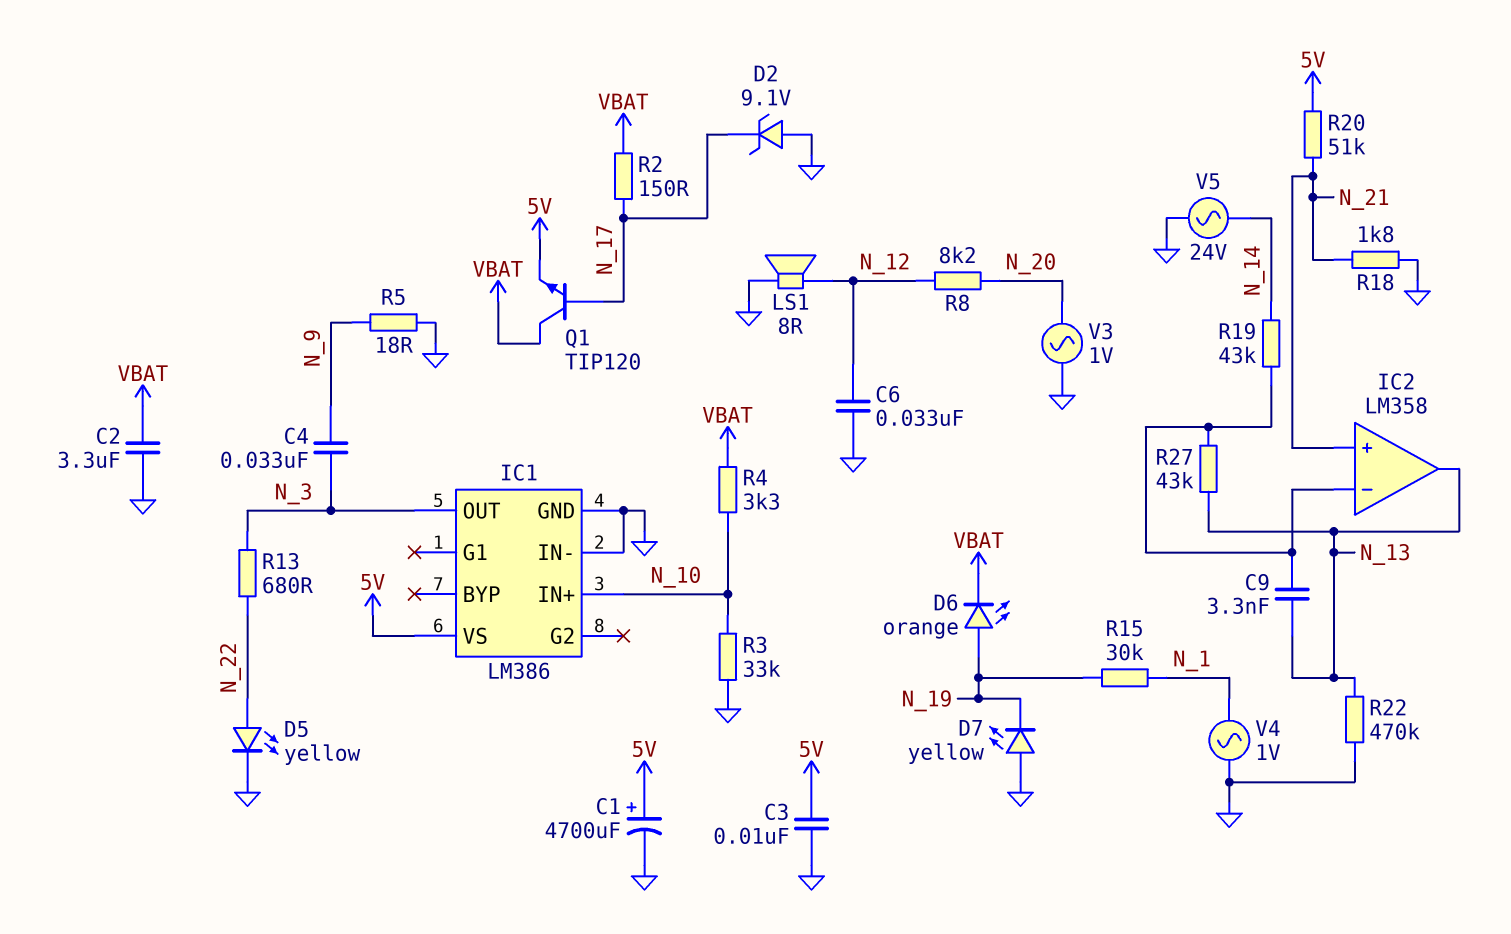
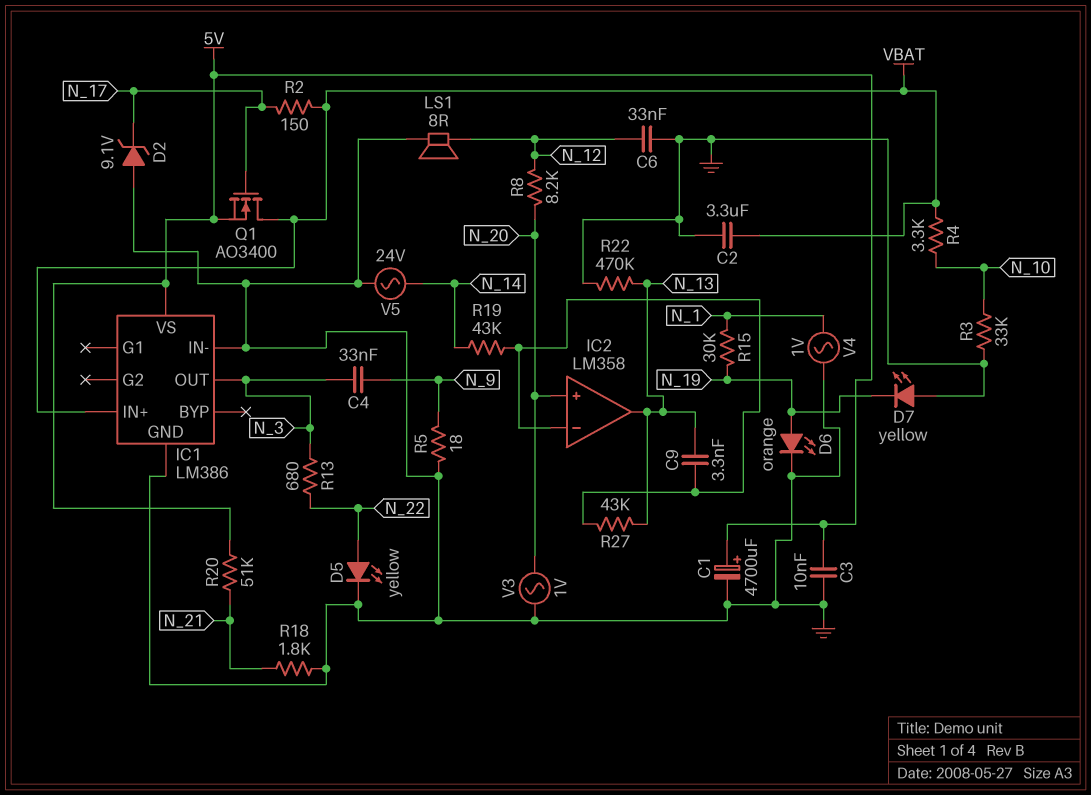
D6: LED orange (A N_19, K VBAT) -> LED orange (A N_19, K GND)
IC1 pin IN+: N_10 -> VBAT
IC2 pin in+: N_21 -> N_20
Q1: NPN TIP120 (B N_17, C VBAT, E 5V) -> NMOS AO3400 (G N_17, D VBAT, S 5V)

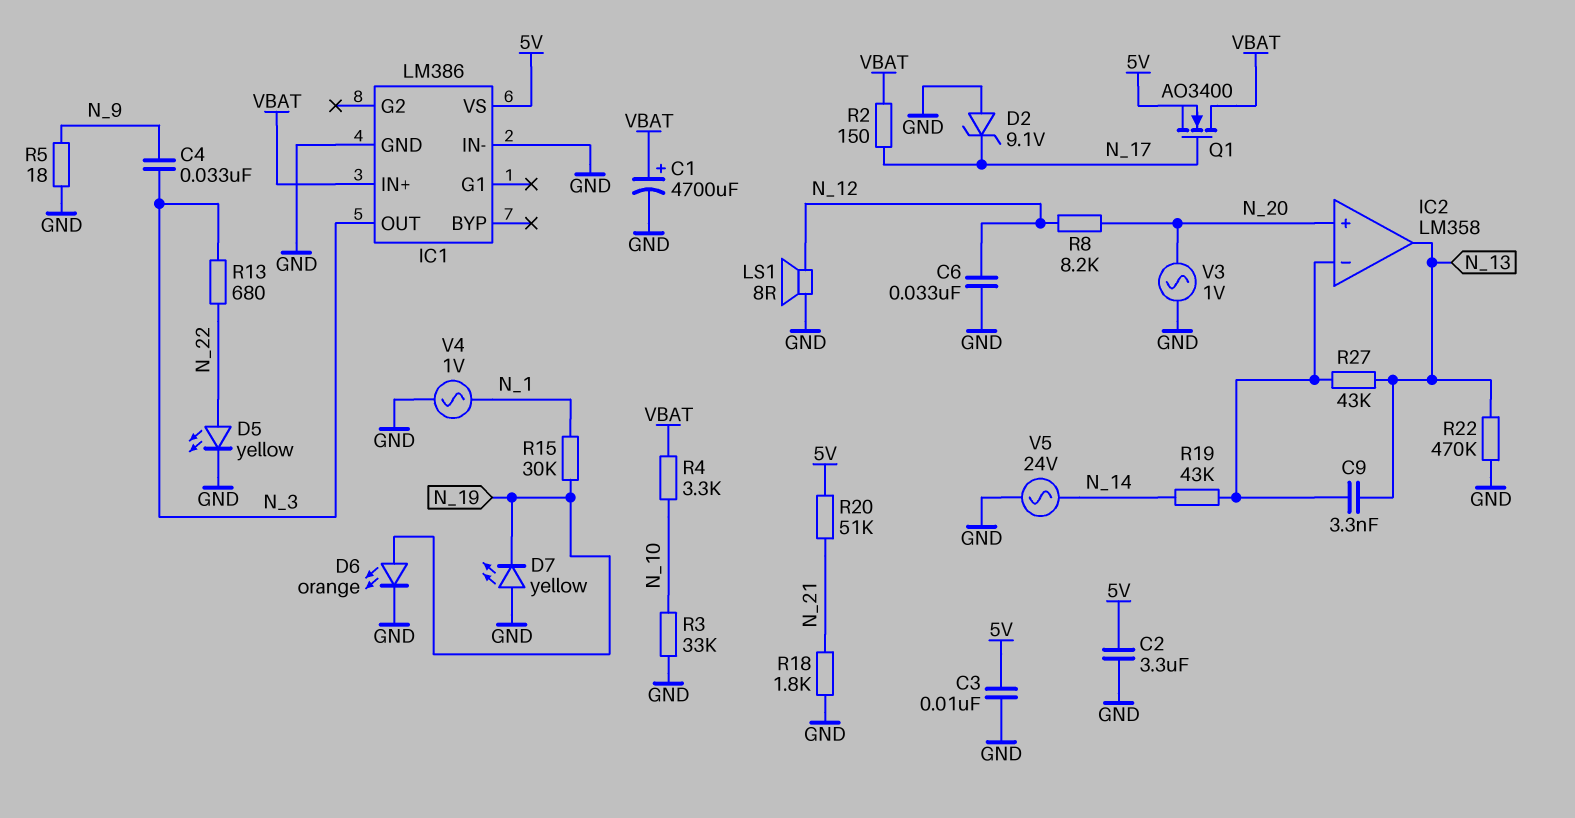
C1: 4700uF (plus 5V, minus GND) -> 4700uF (plus VBAT, minus GND)
C2: 3.3uF (GND, VBAT) -> 3.3uF (5V, GND)

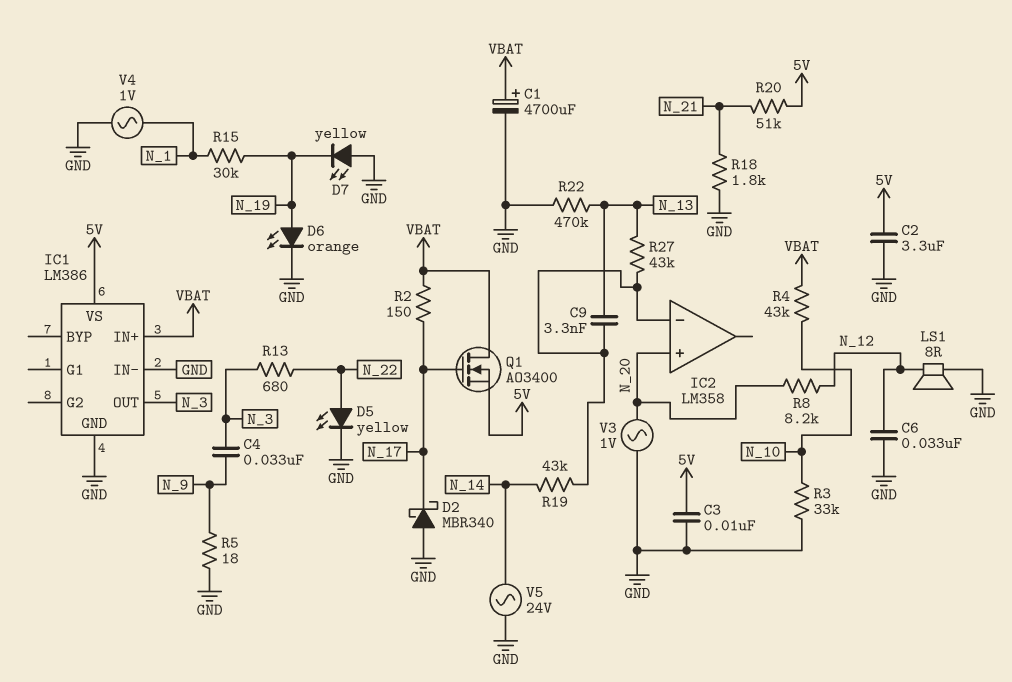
D2: zener 9.1V (A GND, K N_17) -> schottky MBR340 (A GND, K N_17)
IC2 pin out: N_13 -> none
R4: 3.3k (N_10, VBAT) -> 43k (N_10, VBAT)

